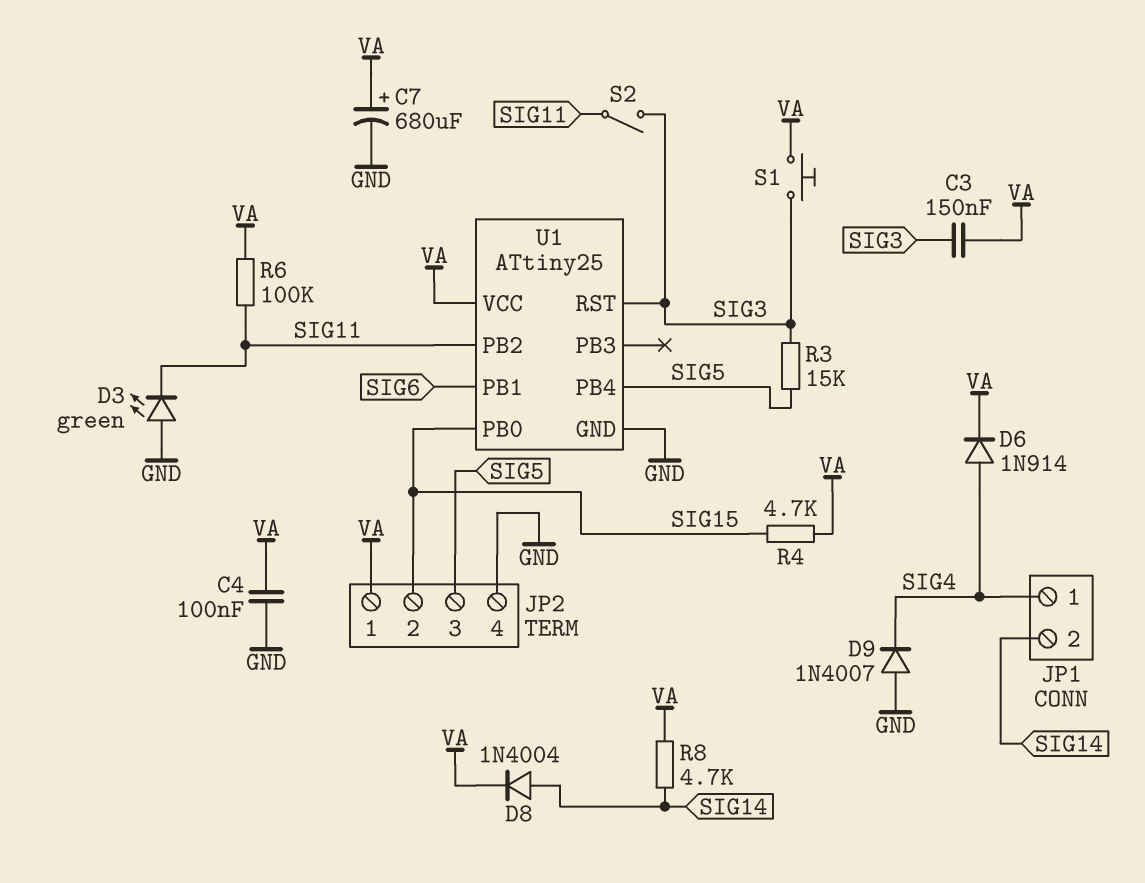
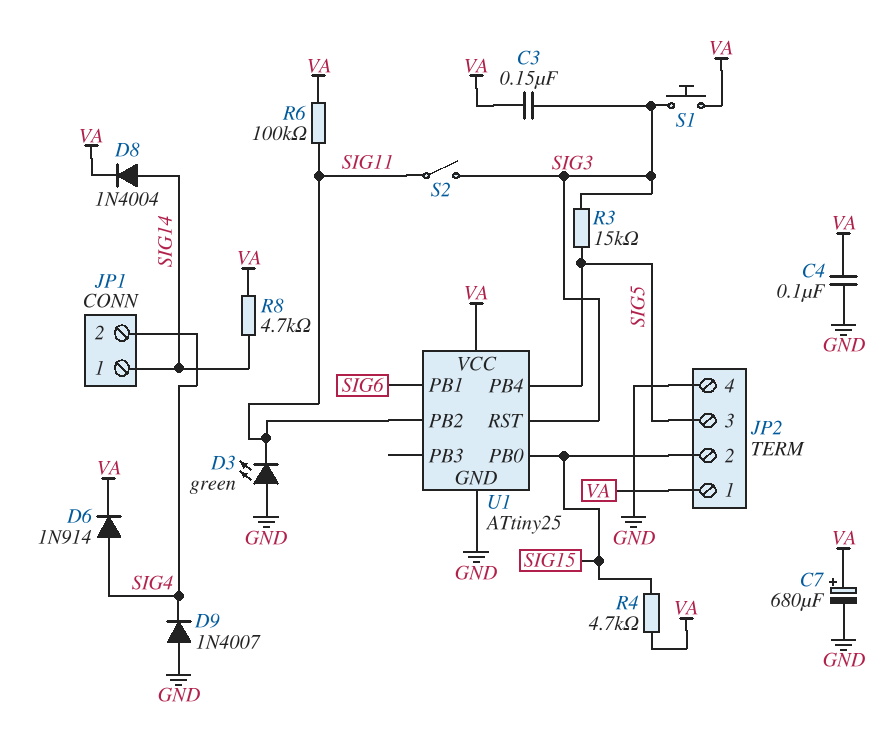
JP1 pin 1: SIG4 -> SIG14
JP1 pin 2: SIG14 -> SIG4

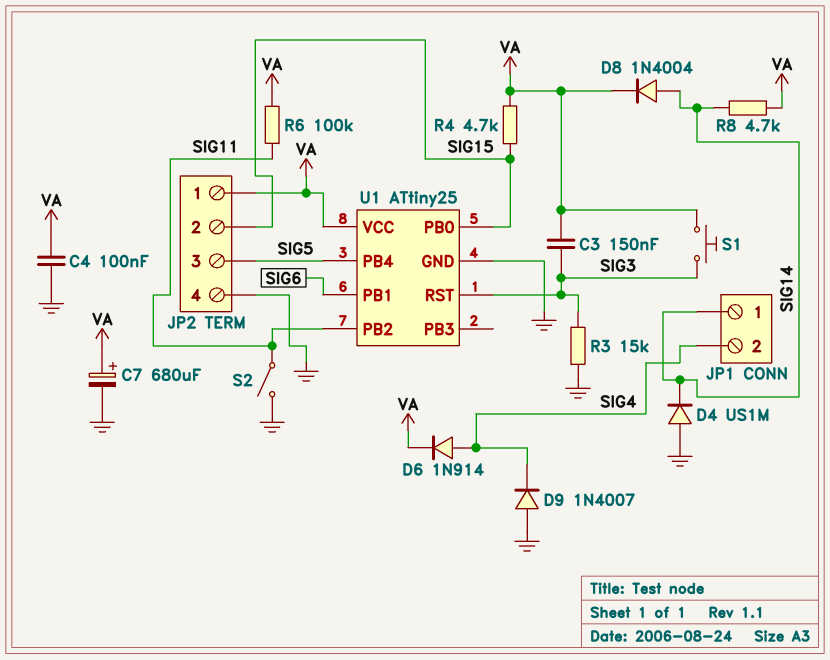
D3: LED green (A GND, K SIG11) -> none
D4: none -> diode US1M (A GND, K SIG14)
R3: 15k (SIG3, SIG5) -> 15k (GND, SIG3)
S2: switch (SIG3, SIG11) -> switch (GND, SIG11)

